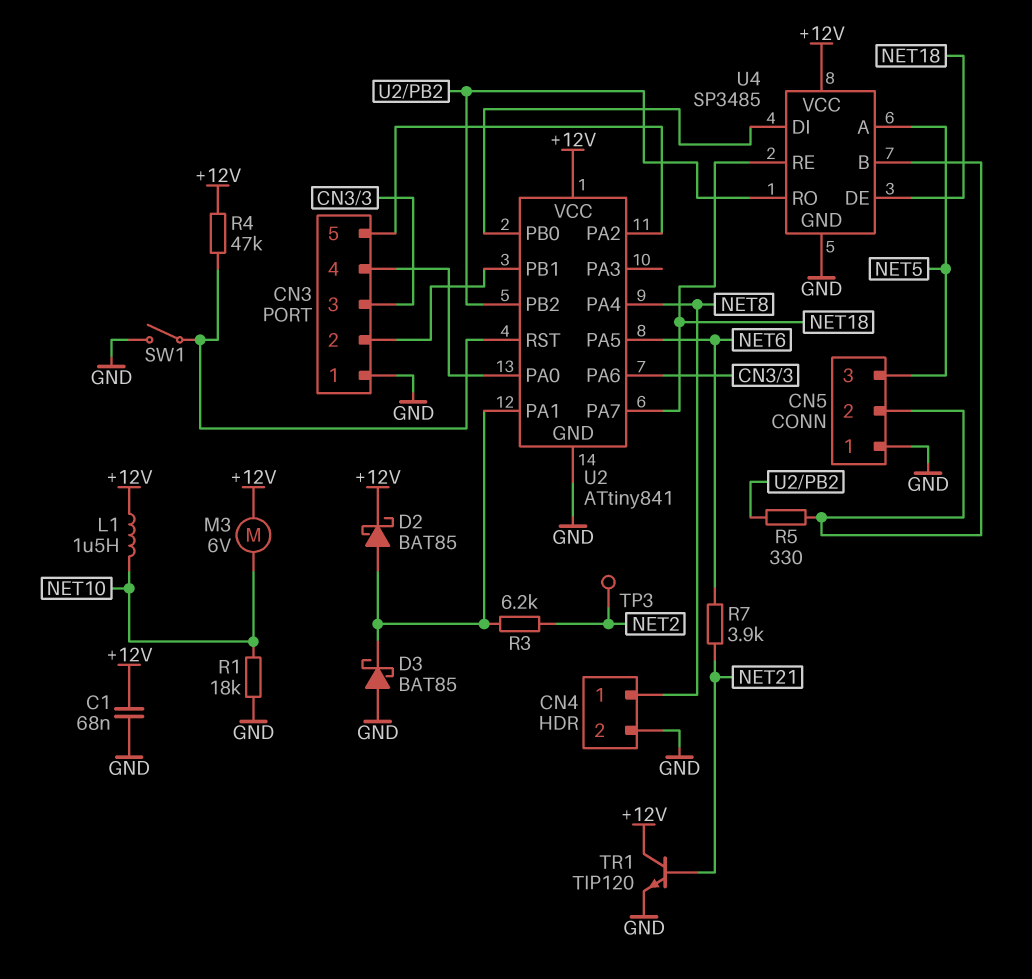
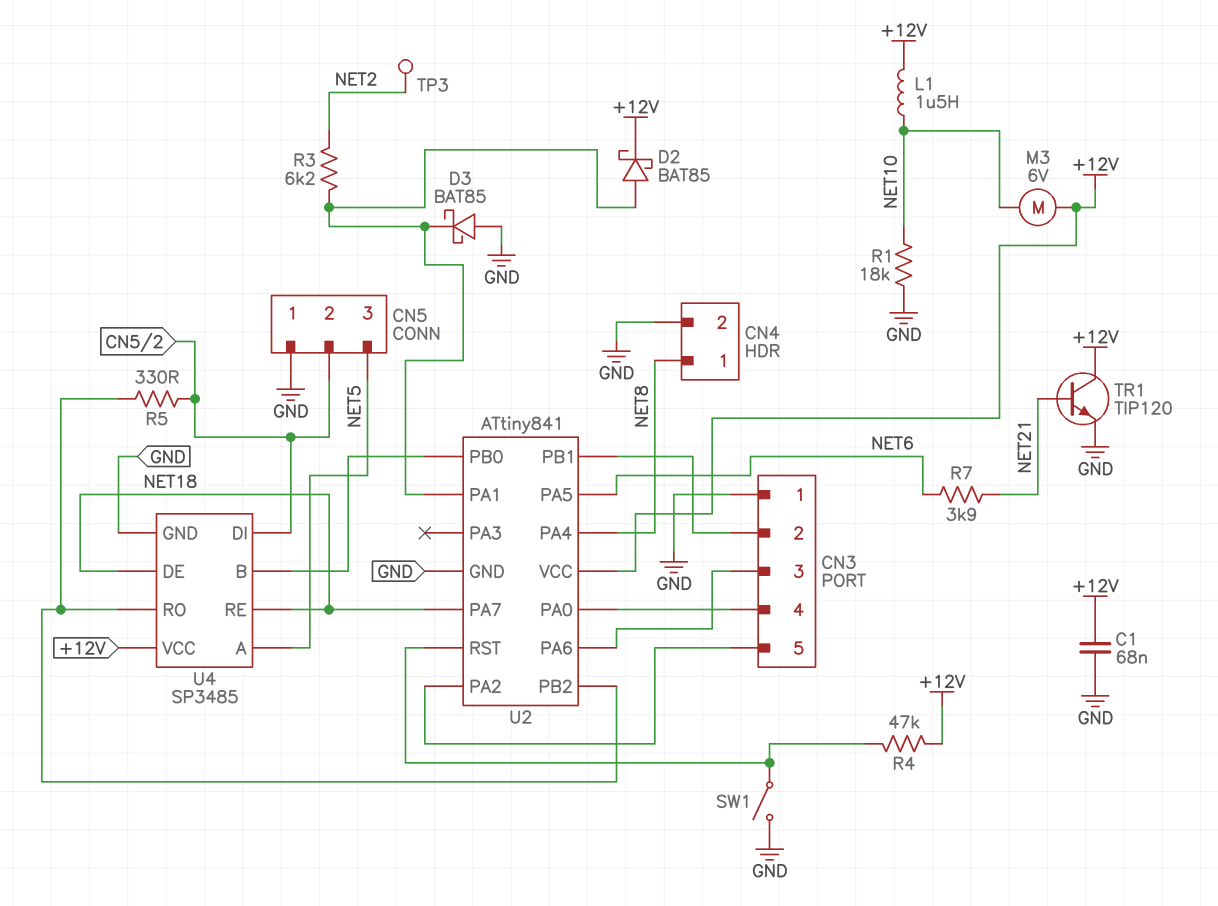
U4 pin B: CN5/2 -> U2/PB0
U4 pin DI: U2/PB0 -> CN5/2

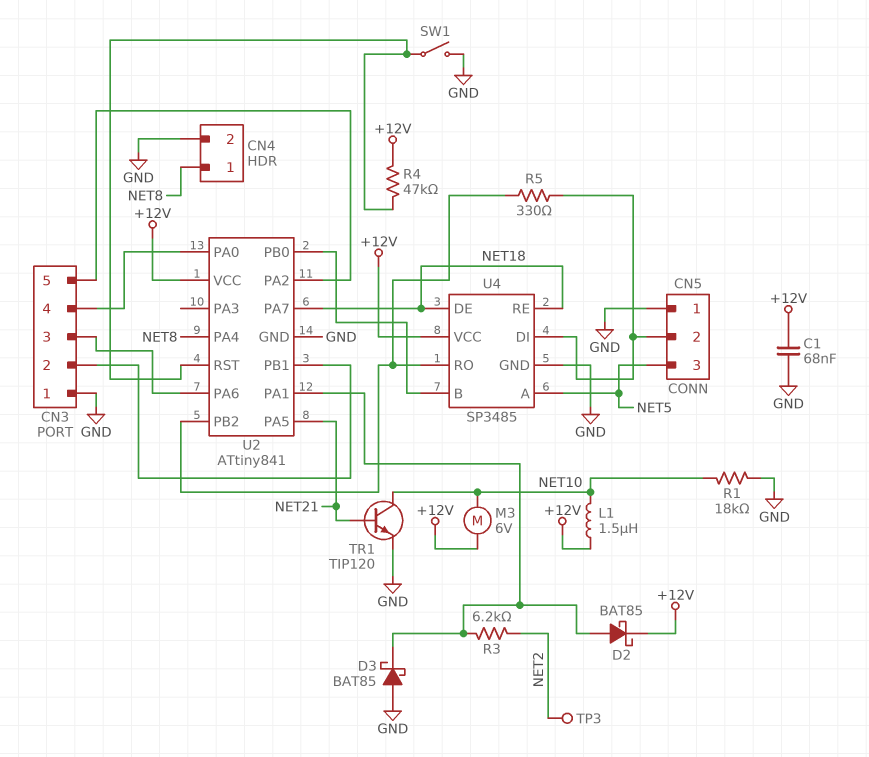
R7: 3.9k (NET6, NET21) -> none
TR1: NPN TIP120 (B NET21, C +12V, E GND) -> NPN TIP120 (B NET21, C NET10, E GND)
U2 pin PA5: NET6 -> NET21

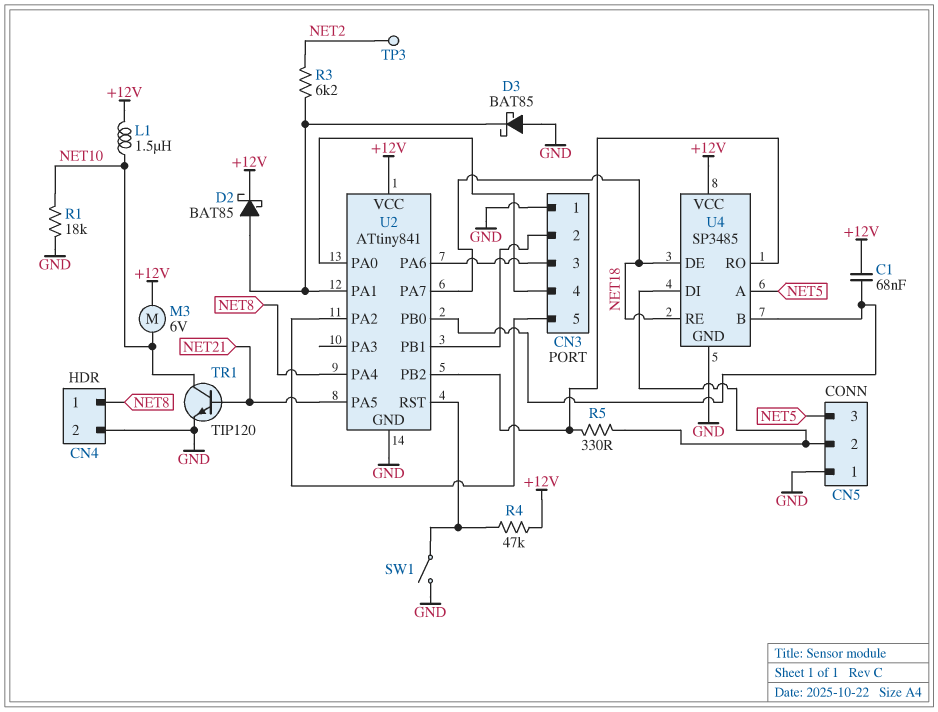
C1: 68nF (+12V, GND) -> 68nF (+12V, U2/PB0)

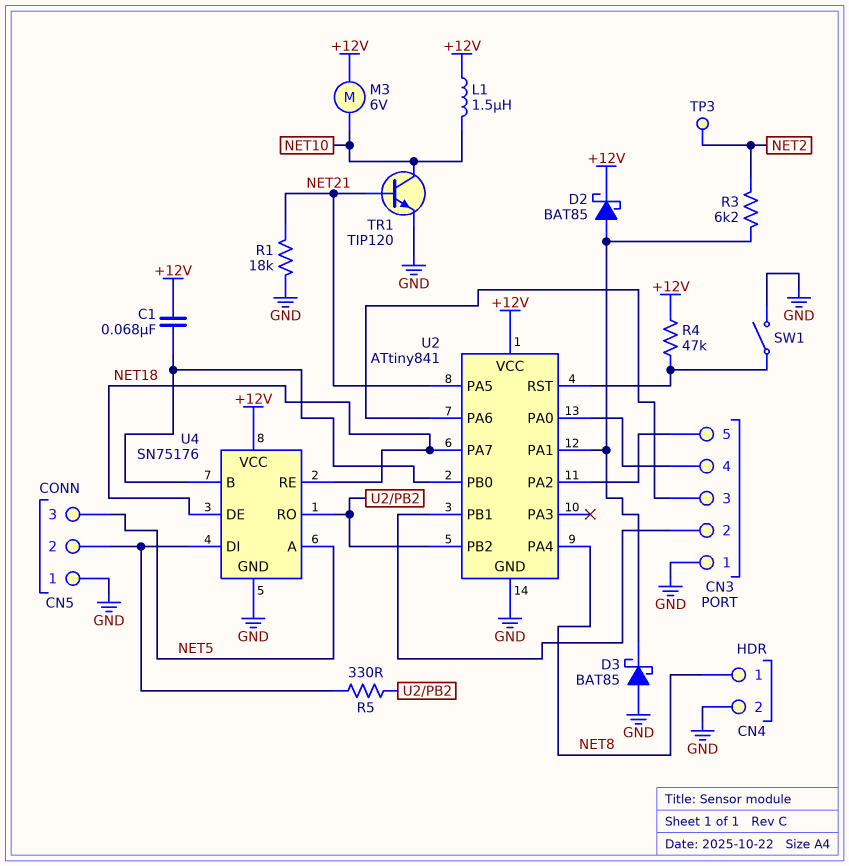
R1: 18k (GND, NET10) -> 18k (GND, NET21)
U4: SP3485 -> SN75176

